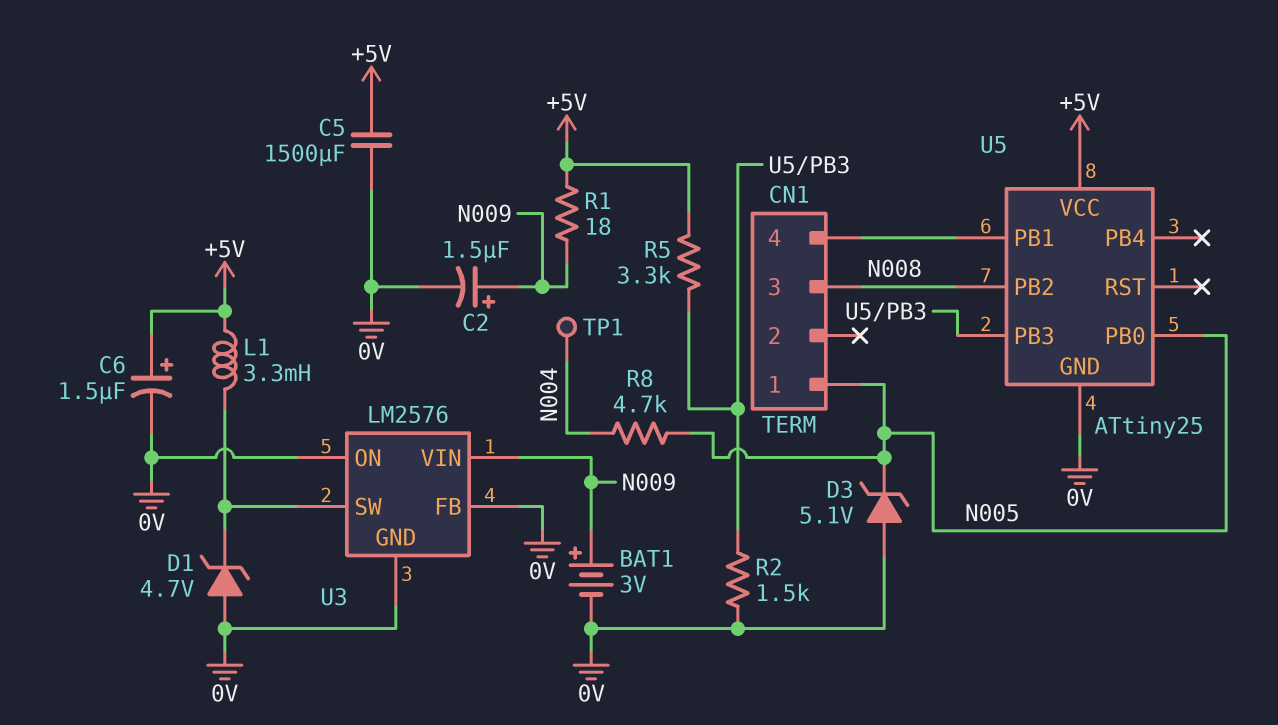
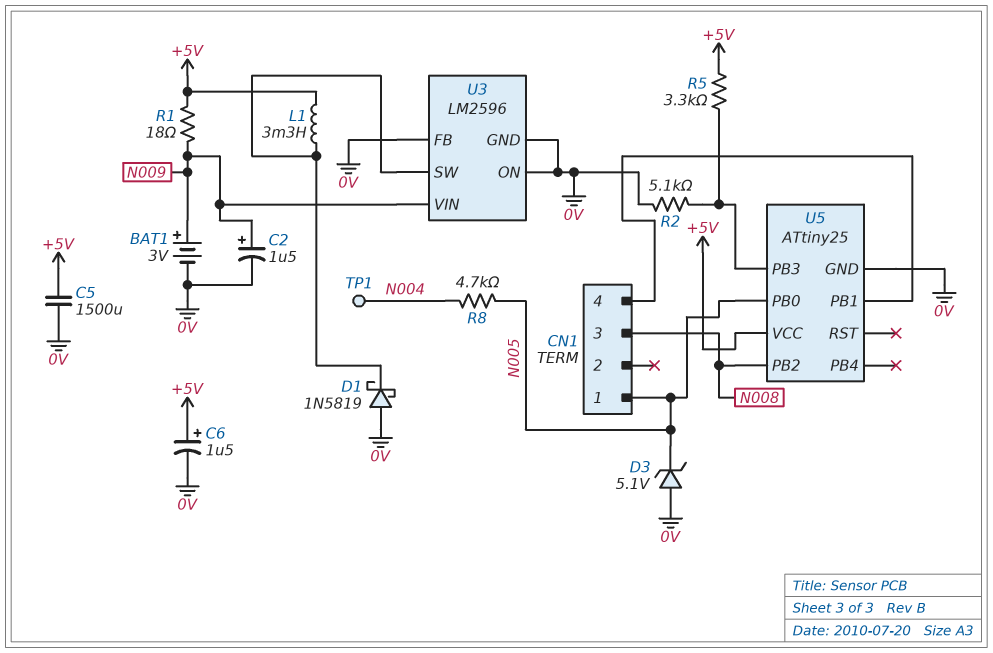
D1: zener 4.7V (A 0V, K U3/SW) -> schottky 1N5819 (A 0V, K U3/SW)
R2: 1.5k (0V, U5/PB3) -> 5.1k (0V, U5/PB3)
U3: LM2576 -> LM2596

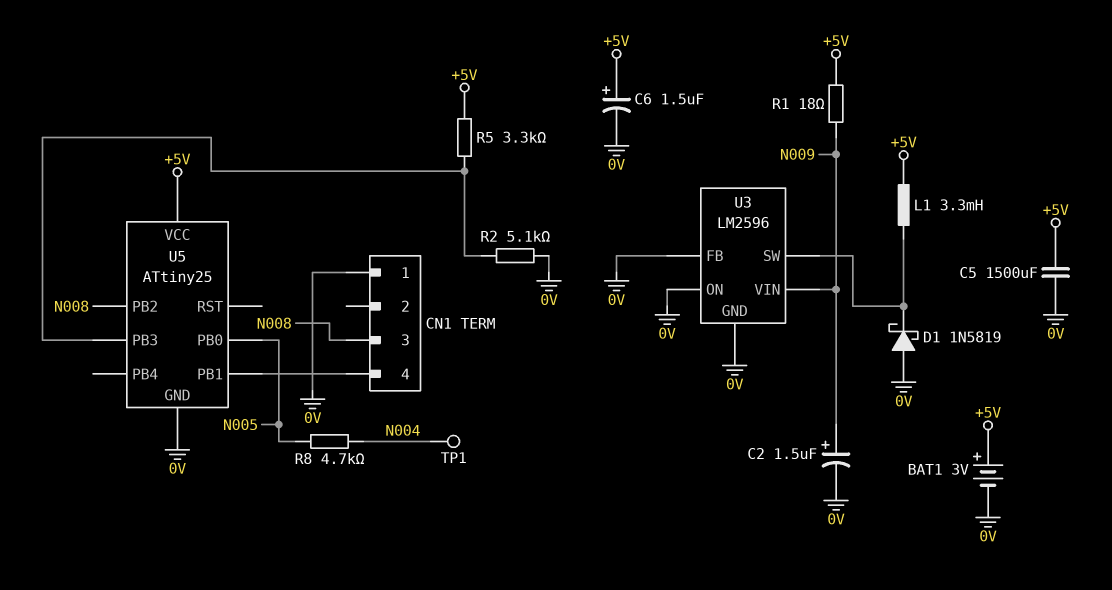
BAT1: 3V (plus N009, minus 0V) -> 3V (plus +5V, minus 0V)
CN1 pin 1: N005 -> 0V
D3: zener 5.1V (A 0V, K N005) -> none

